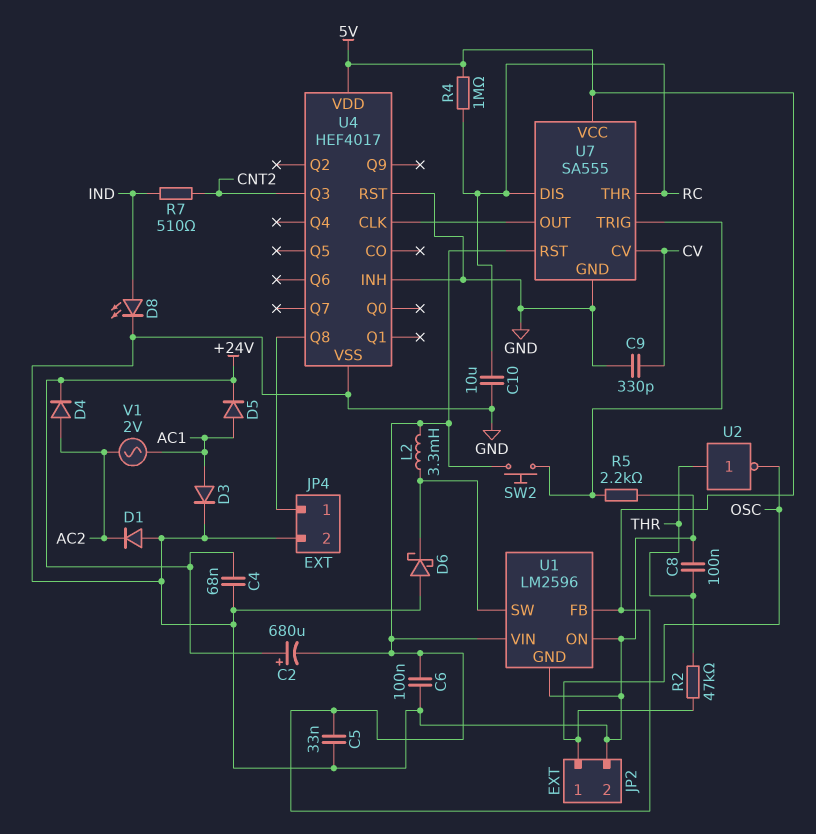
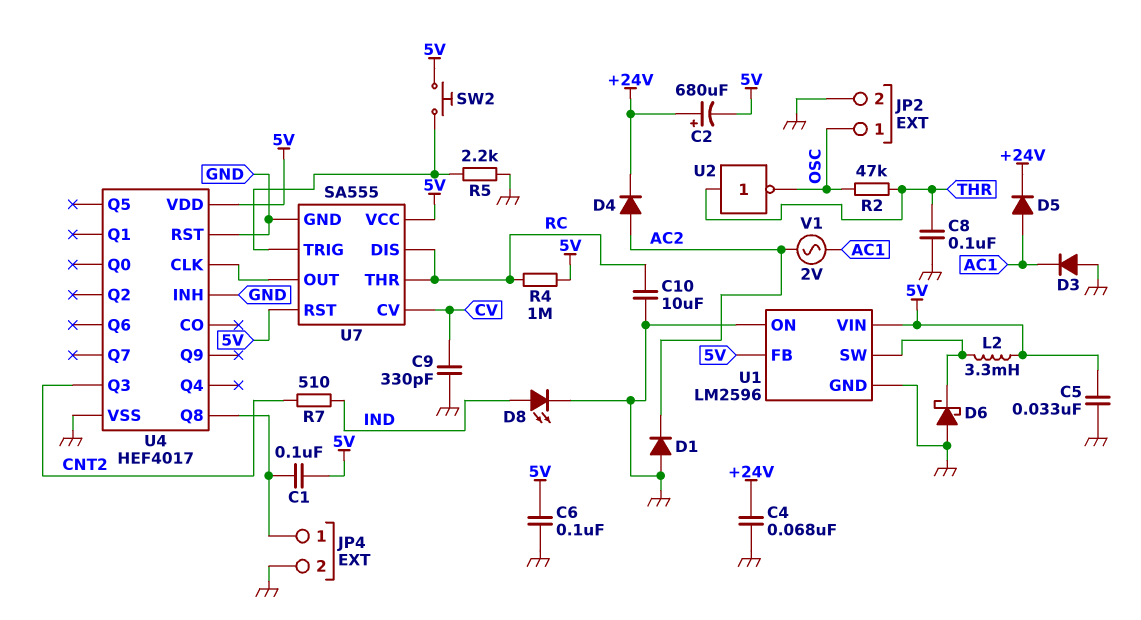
C1: none -> 100nF (5V, JP4/1)
D3: diode (A AC1, K GND) -> diode (A GND, K AC1)

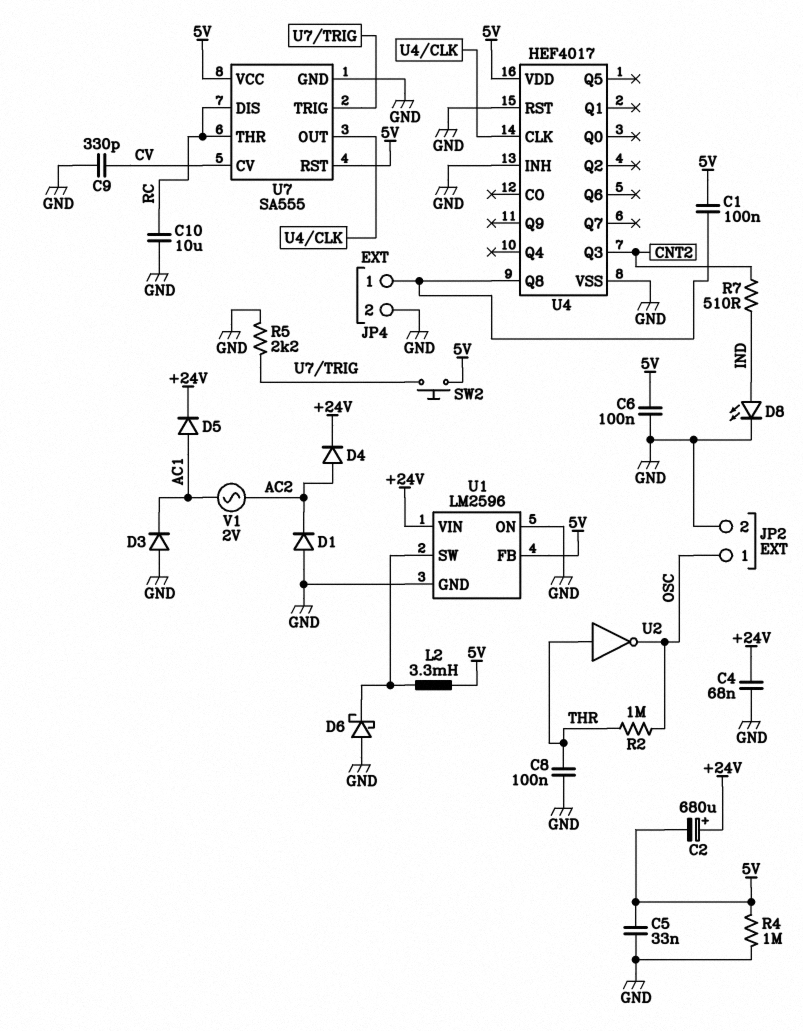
R2: 47k (OSC, THR) -> 1M (OSC, THR)
R4: 1M (5V, RC) -> 1M (5V, GND)
U1 pin VIN: 5V -> +24V

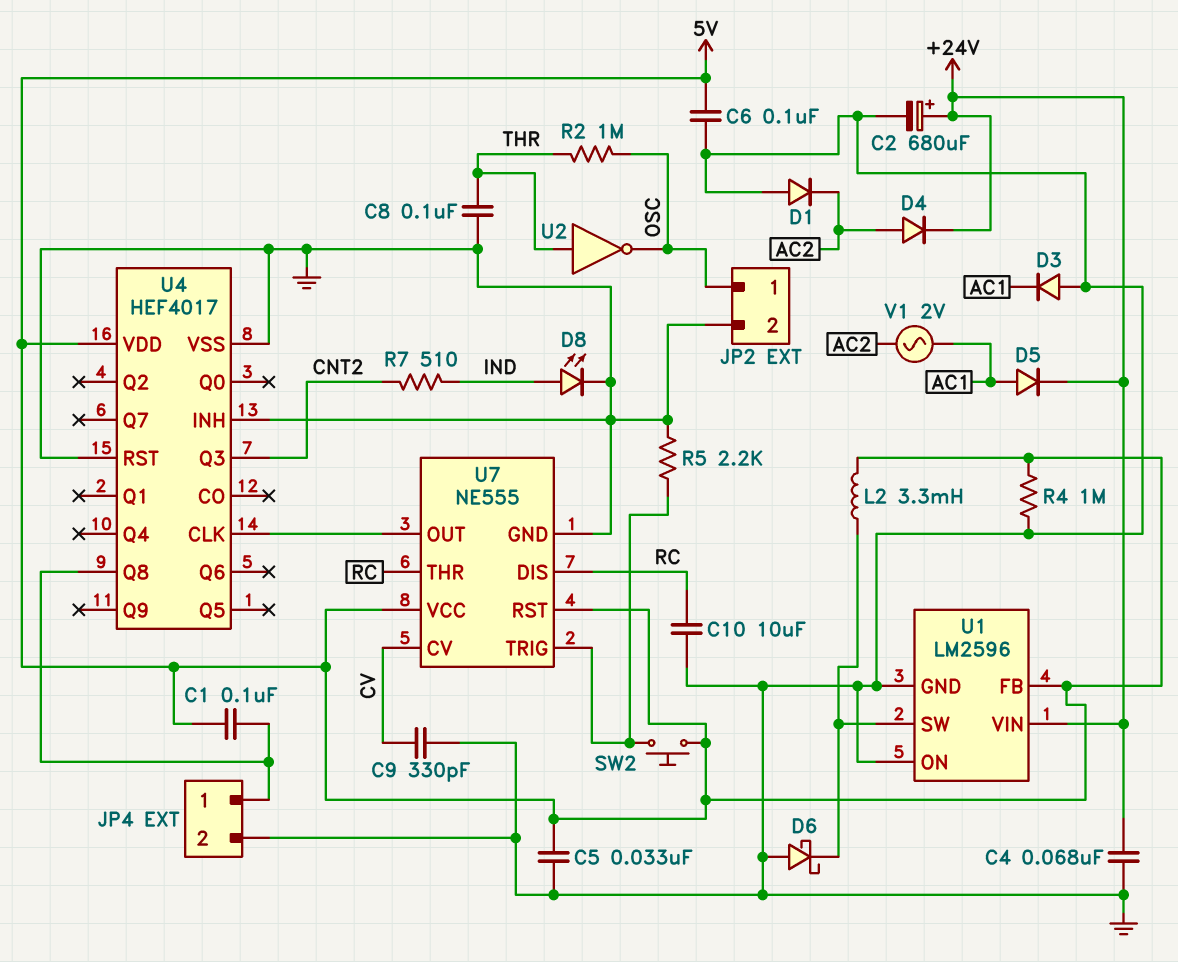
C2: 680uF (plus +24V, minus 5V) -> 680uF (plus +24V, minus GND)
U7: SA555 -> NE555

